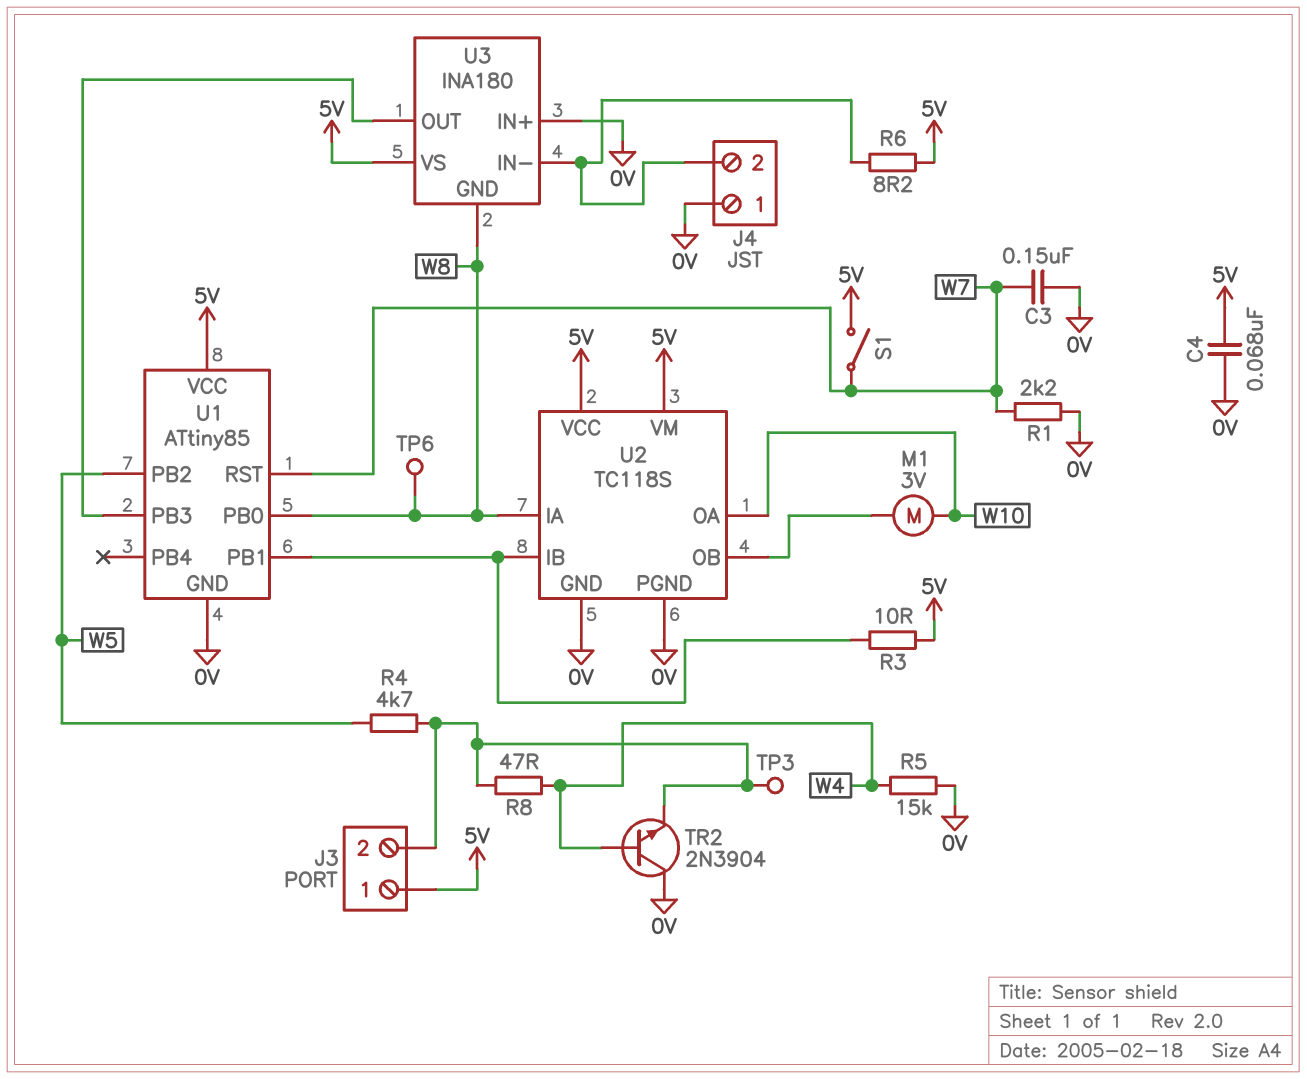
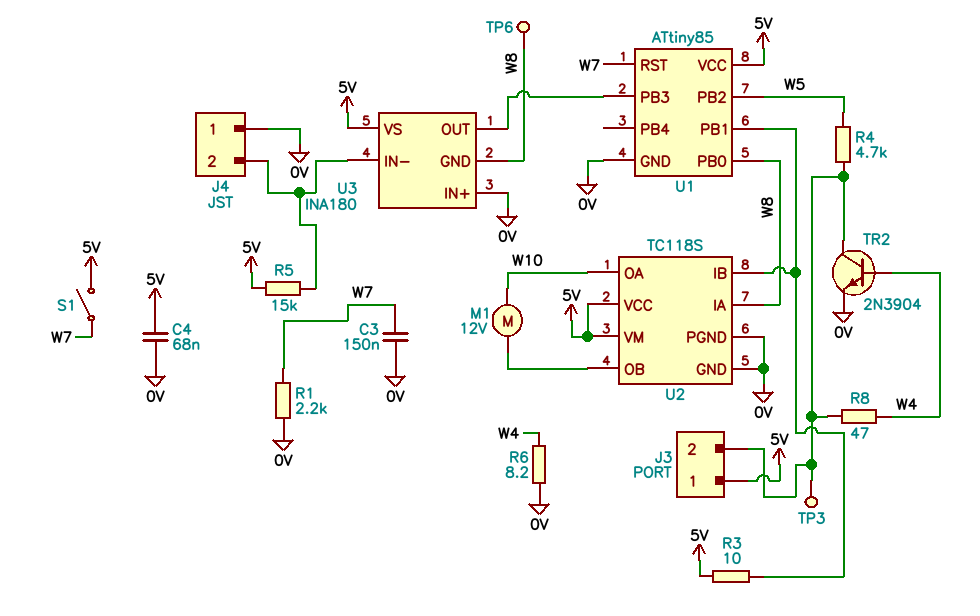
M1: motor 3V (U2/OB, W10) -> motor 12V (U2/OB, W10)
R5: 15k (0V, W4) -> 15k (5V, J4/2)
R6: 8.2 (5V, J4/2) -> 8.2 (0V, W4)
TR2: NPN 2N3904 (B W4, C 0V, E J3/2) -> NPN 2N3904 (B W4, C J3/2, E 0V)

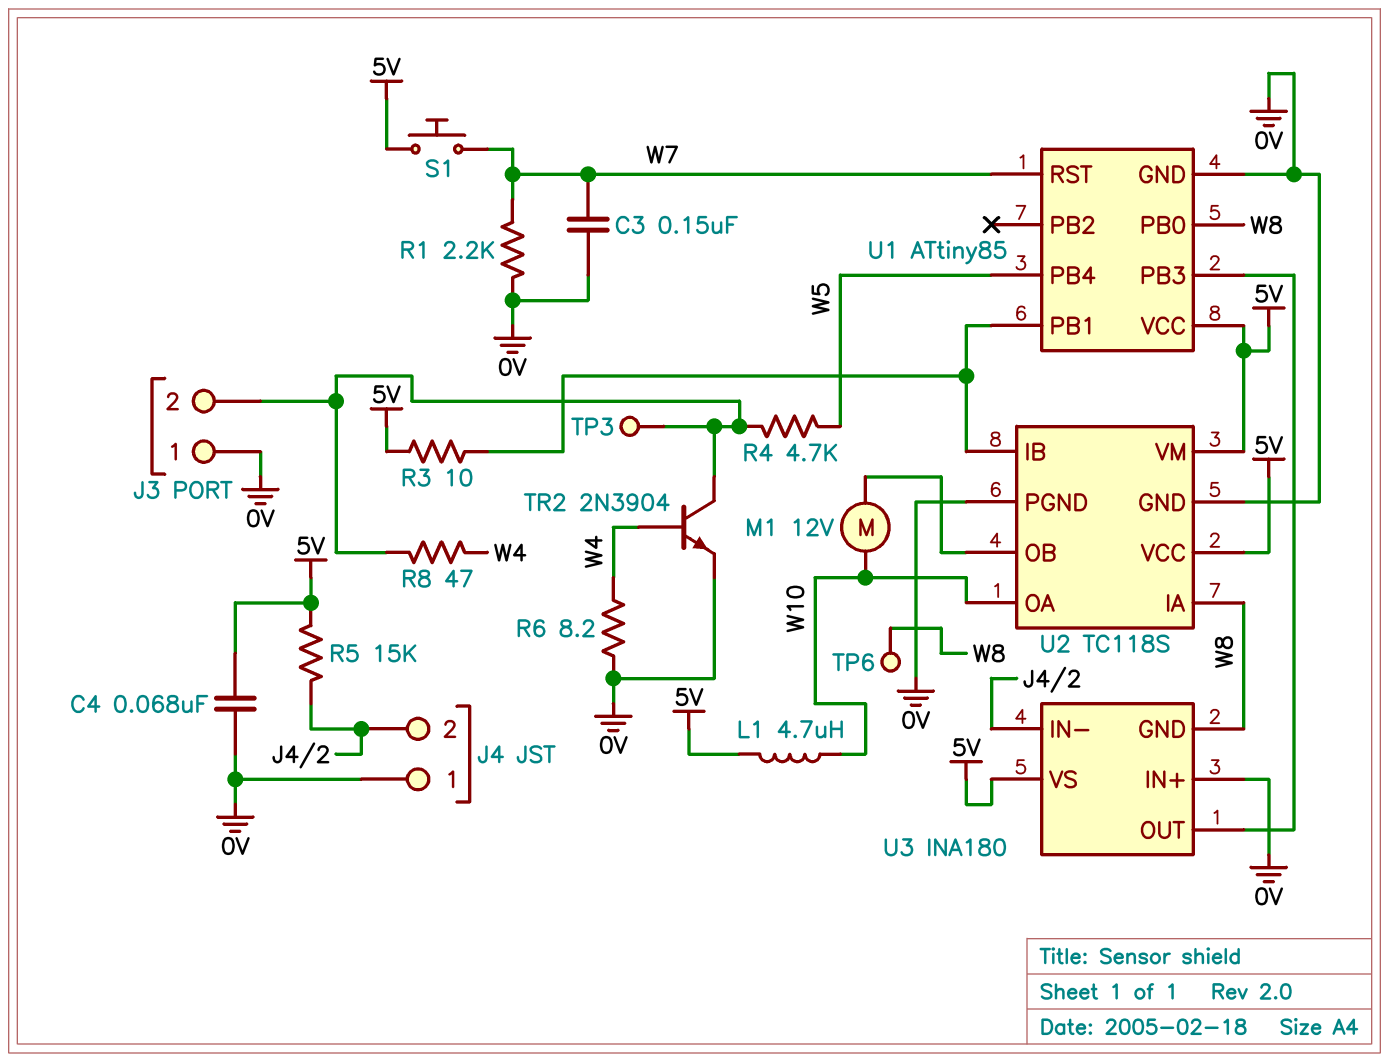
J3 pin 1: 5V -> 0V
L1: none -> 4.7uH (5V, W10)
S1: switch (5V, W7) -> button (5V, W7)
U1 pin PB2: W5 -> none
U1 pin PB4: none -> W5

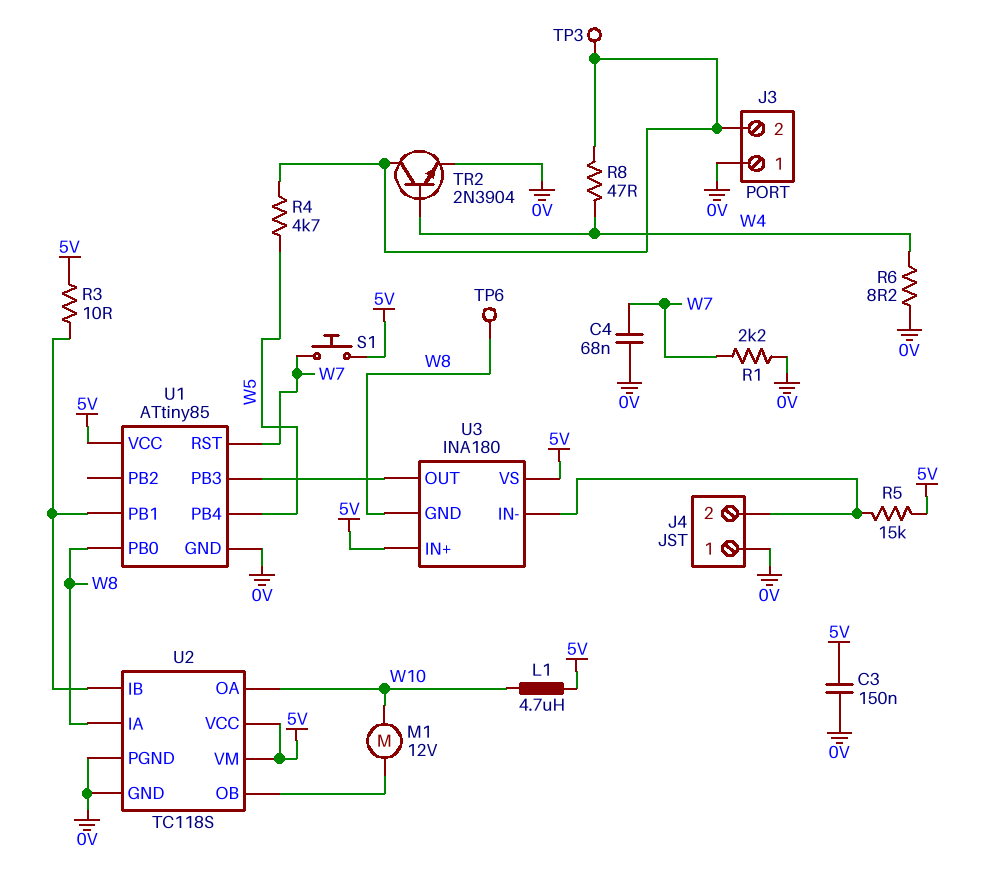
C3: 150nF (0V, W7) -> 150nF (0V, 5V)
C4: 68nF (0V, 5V) -> 68nF (0V, W7)
U3 pin IN+: 0V -> 5V

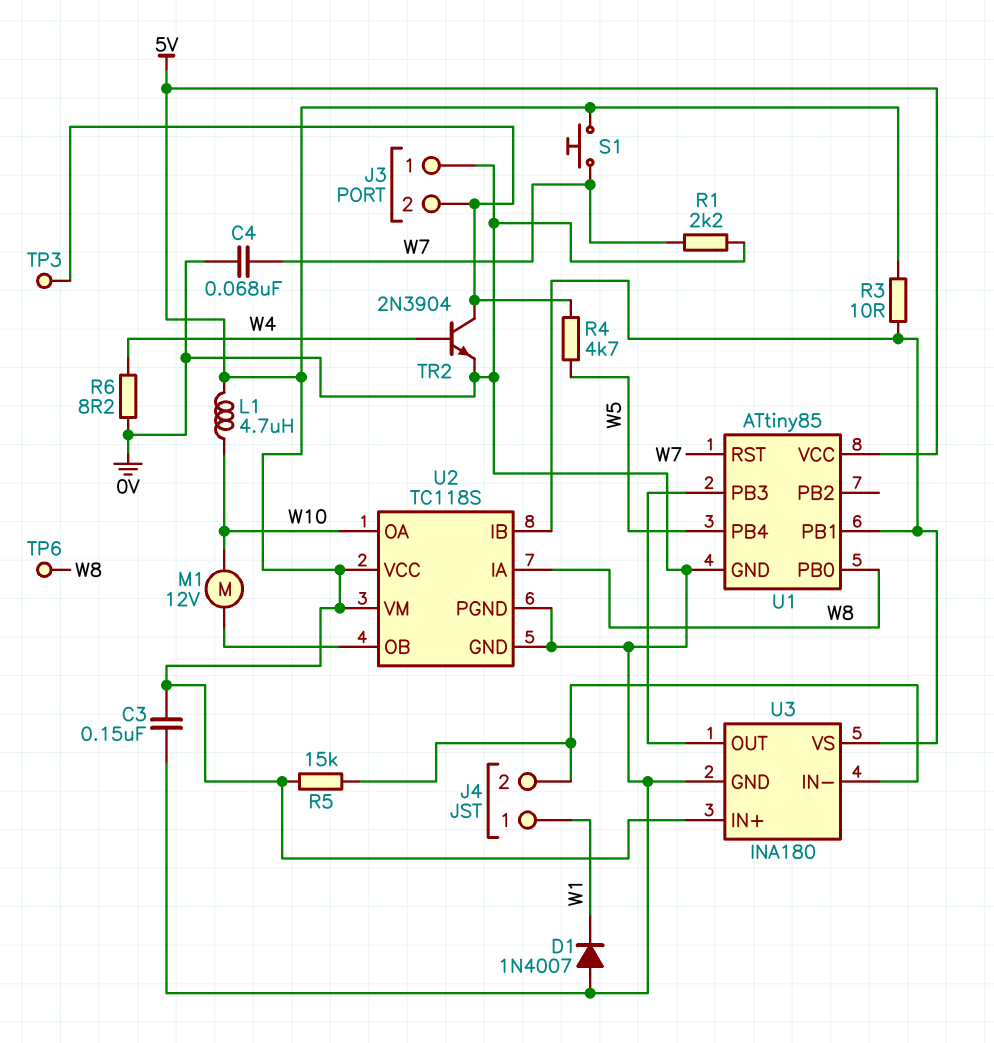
D1: none -> diode 1N4007 (A 0V, K W1)
J4 pin 1: 0V -> W1
R8: 47 (J3/2, W4) -> none
U3 pin GND: W8 -> 0V
U3 pin VS: 5V -> U1/PB1

